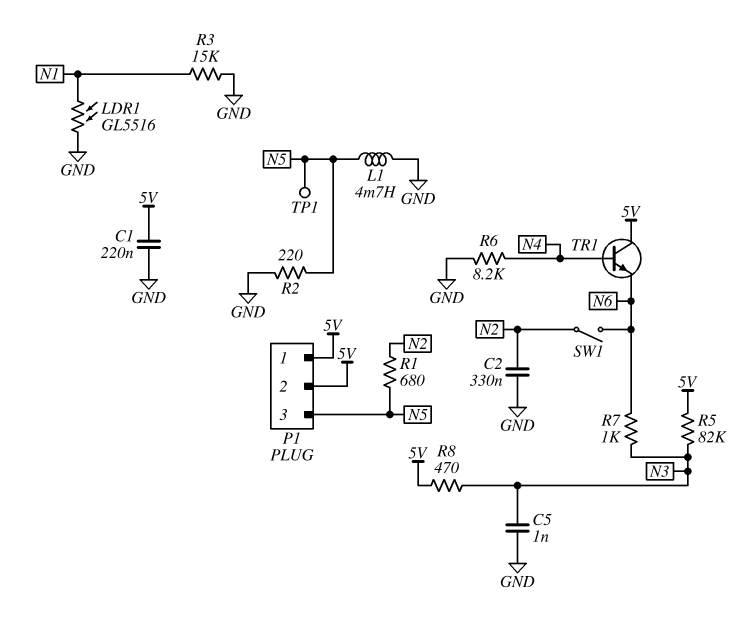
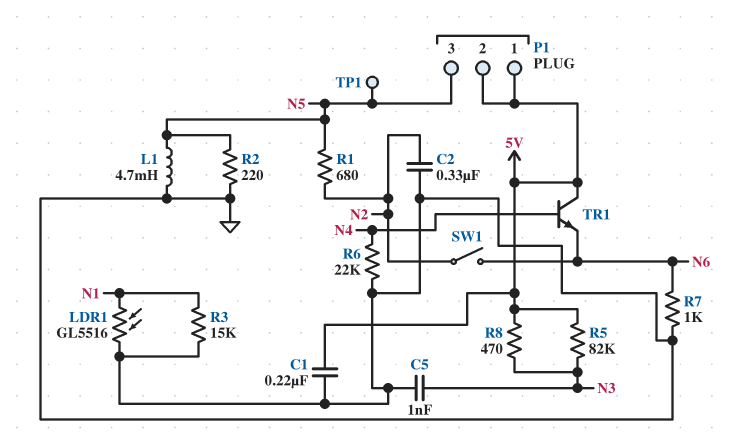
R6: 8.2k (GND, N4) -> 22k (GND, N4)
R7: 1k (N3, N6) -> 1k (GND, N6)

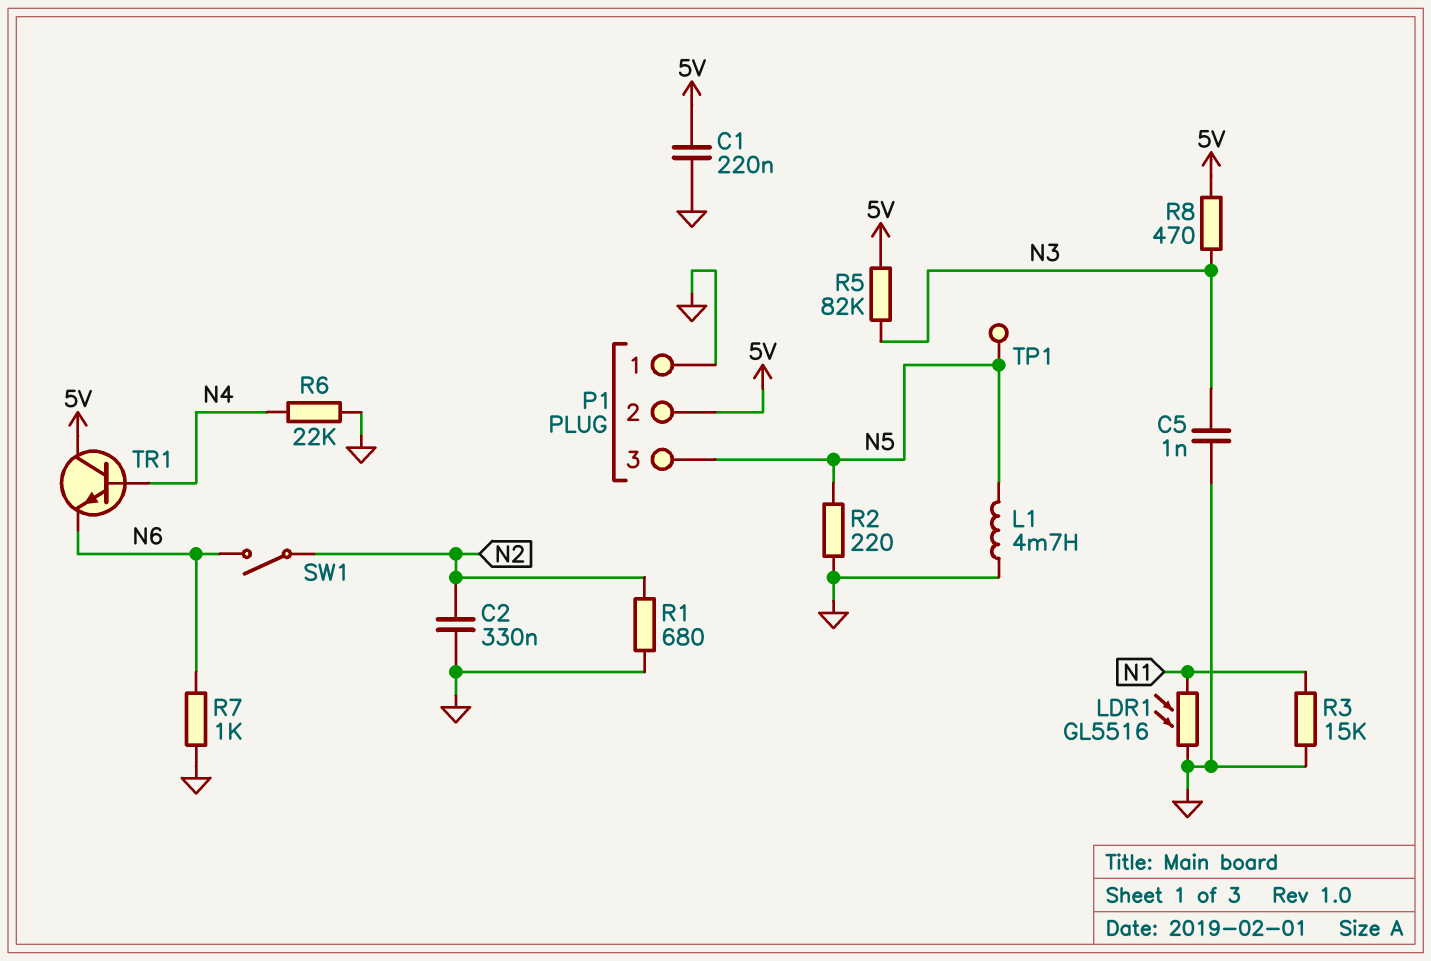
P1 pin 1: 5V -> GND
R1: 680 (N2, N5) -> 680 (GND, N2)

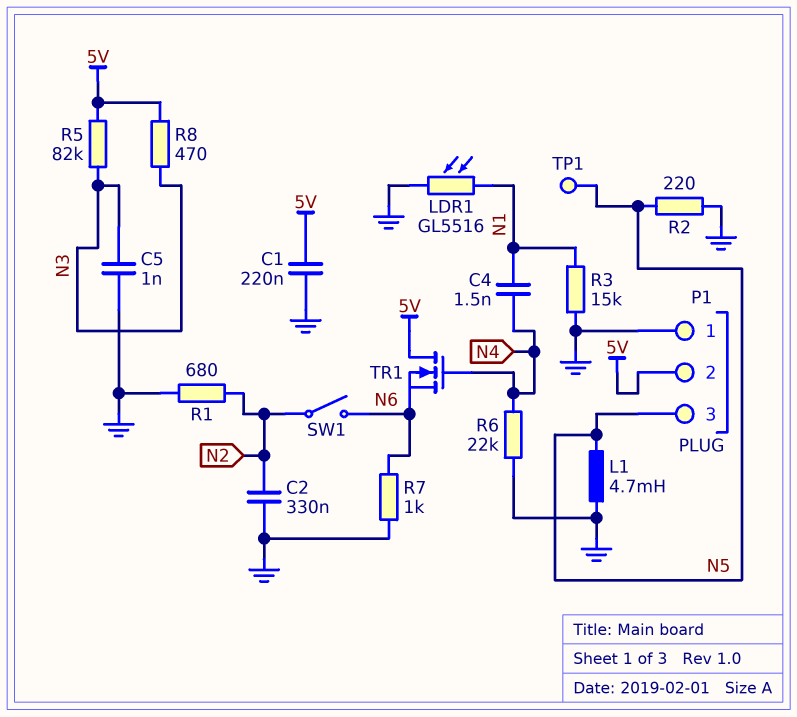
C4: none -> 1.5nF (N1, N4)
TR1: NPN (B N4, C 5V, E N6) -> NMOS (G N4, D 5V, S N6)

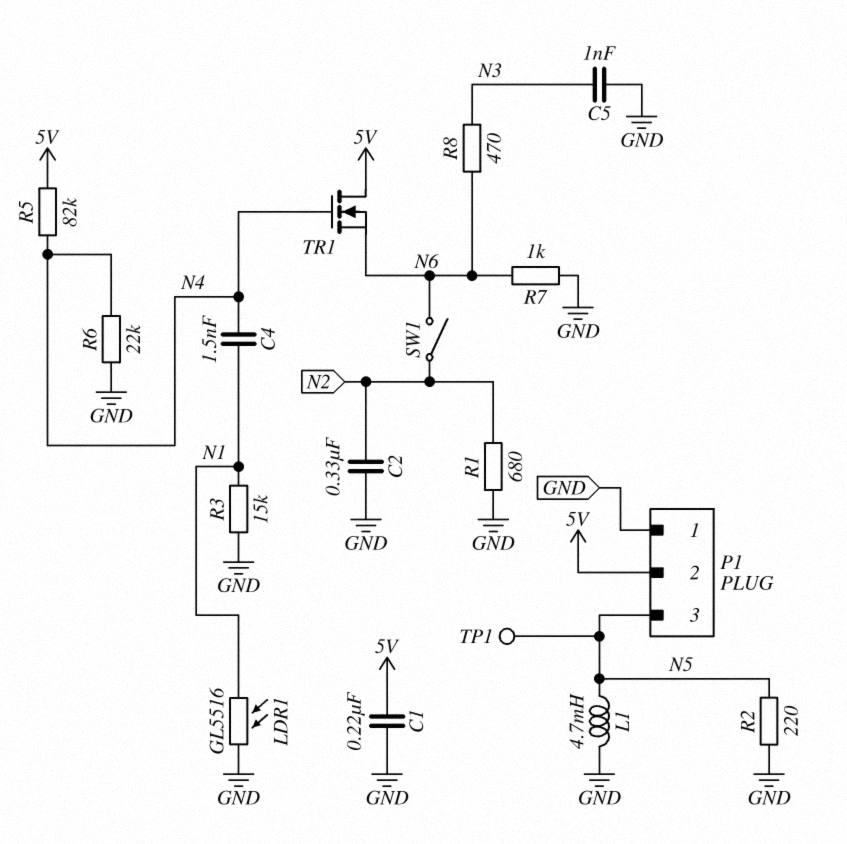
R5: 82k (5V, N3) -> 82k (5V, N4)
R8: 470 (5V, N3) -> 470 (N3, N6)

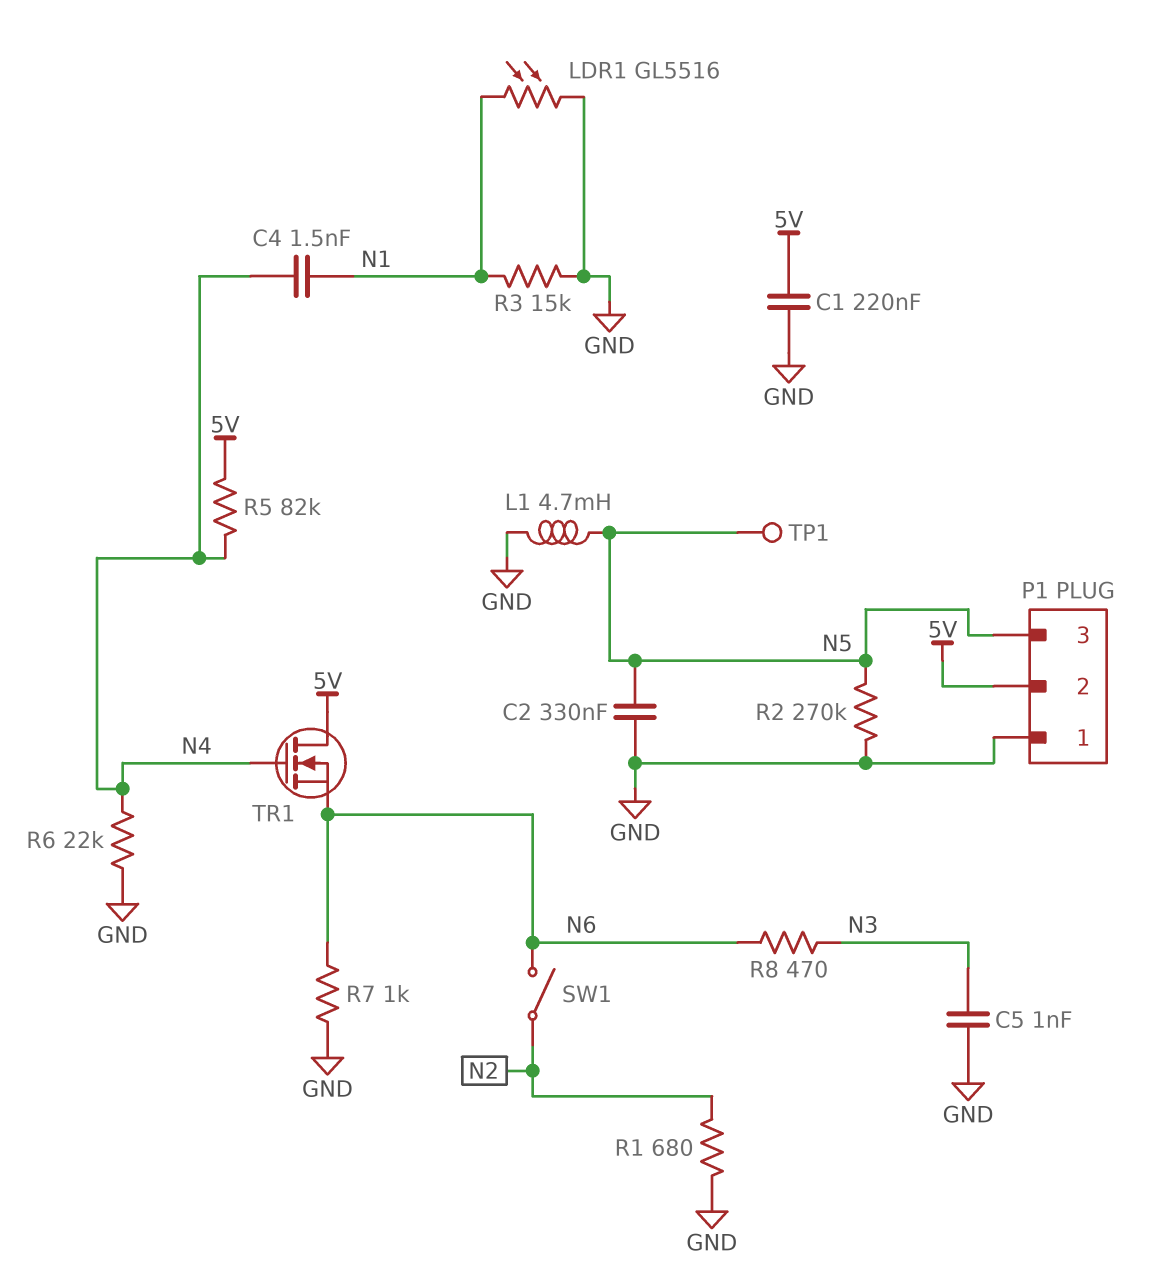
C2: 330nF (GND, N2) -> 330nF (GND, N5)
R2: 220 (GND, N5) -> 270k (GND, N5)

